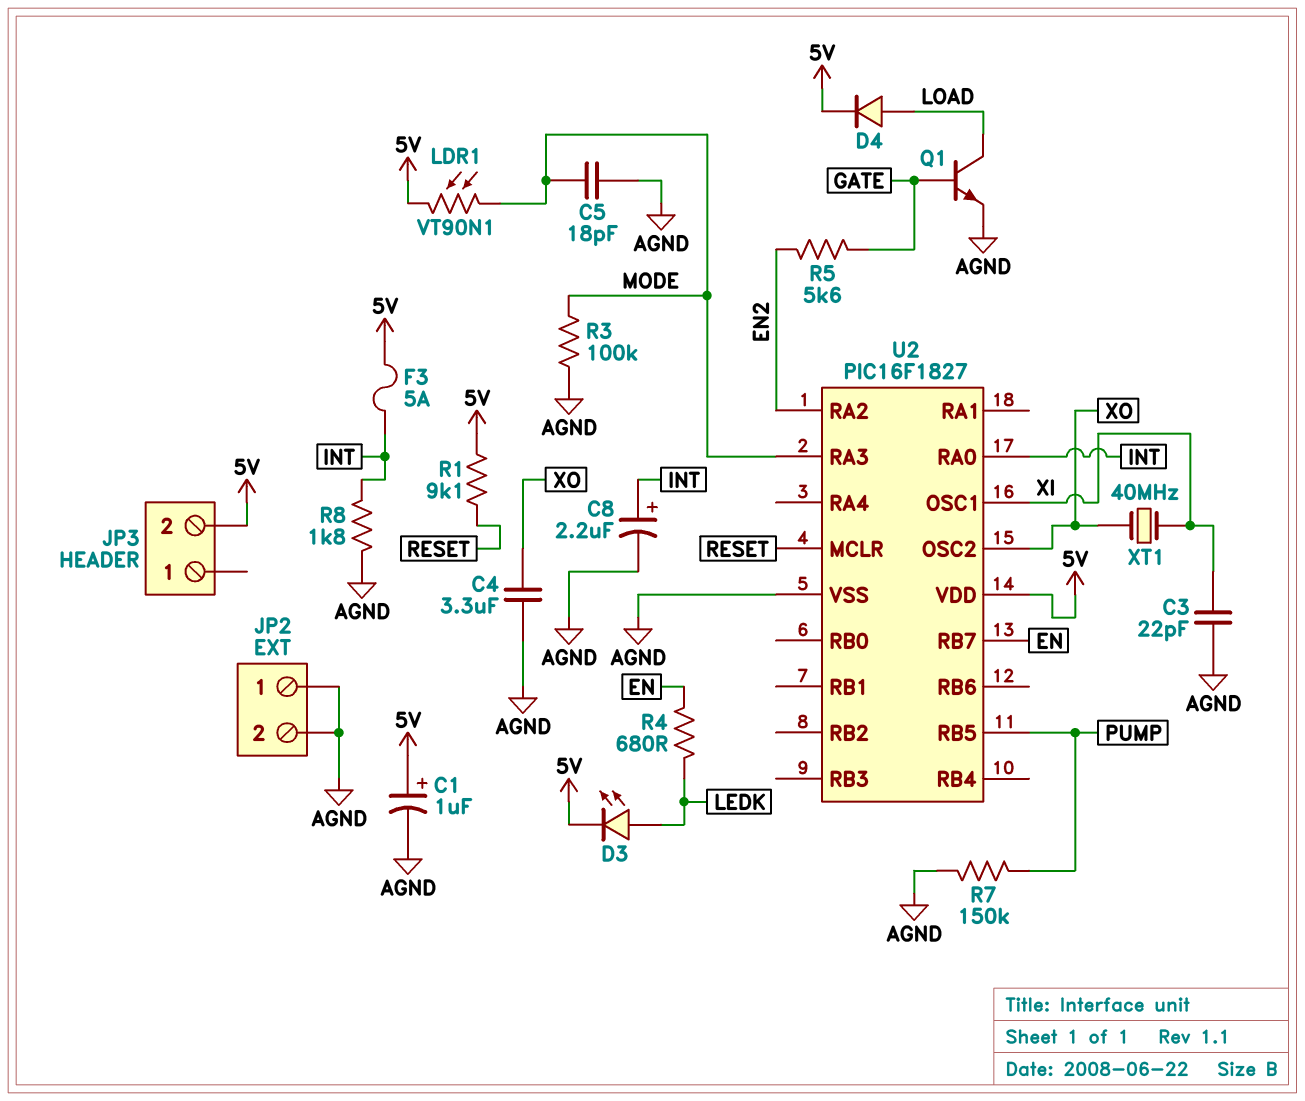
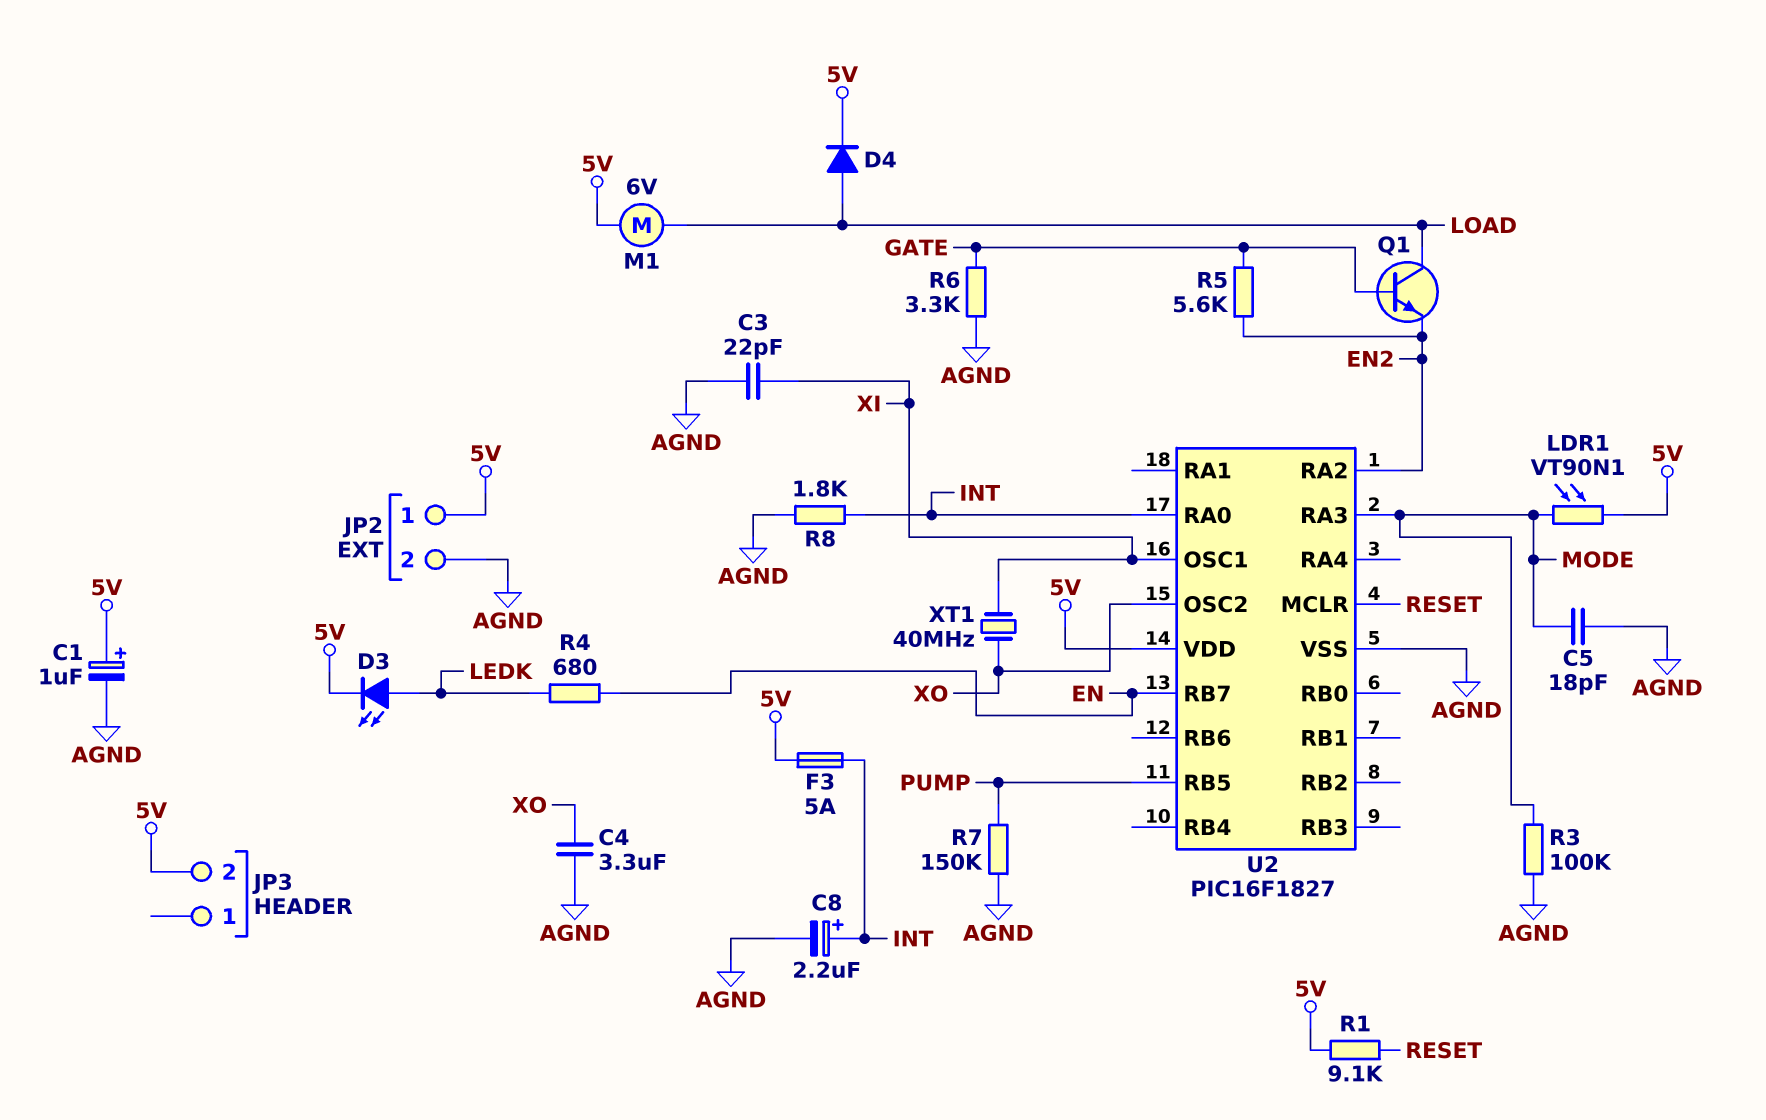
JP2 pin 1: AGND -> 5V
M1: none -> motor 6V (5V, LOAD)
Q1: NPN (B GATE, C LOAD, E AGND) -> NPN (B GATE, C LOAD, E EN2)
R6: none -> 3.3k (AGND, GATE)

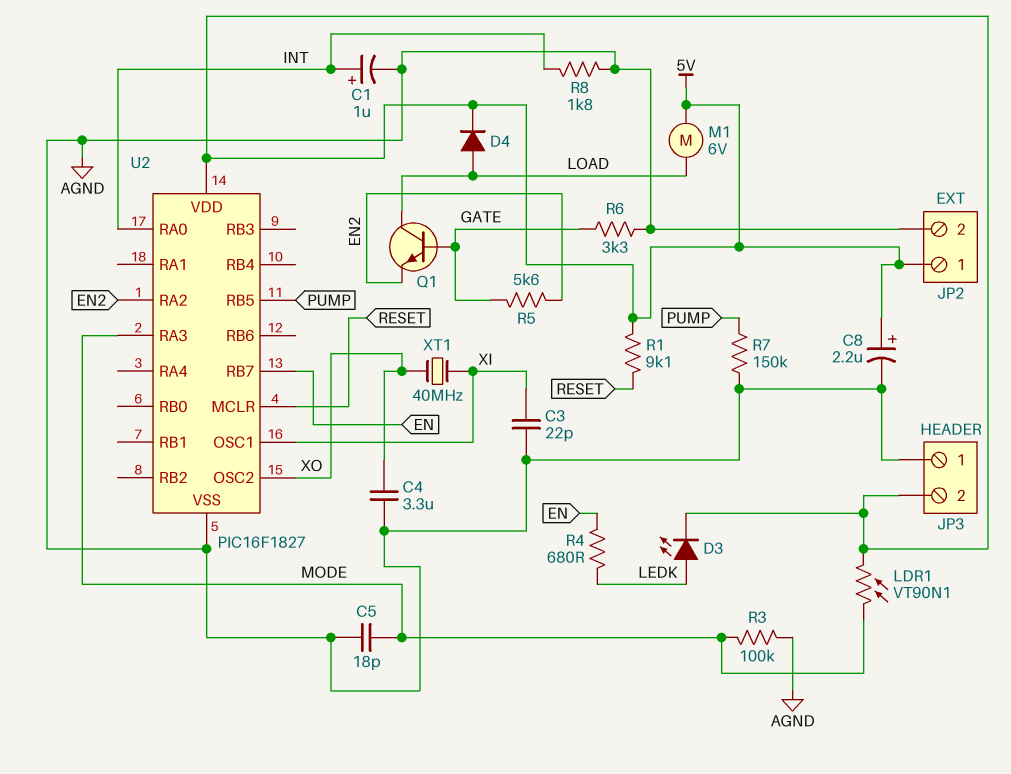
C1: 1uF (plus 5V, minus AGND) -> 1uF (plus INT, minus AGND)
C8: 2.2uF (plus INT, minus AGND) -> 2.2uF (plus 5V, minus AGND)
F3: 5A (5V, INT) -> none
JP3 pin 1: none -> AGND

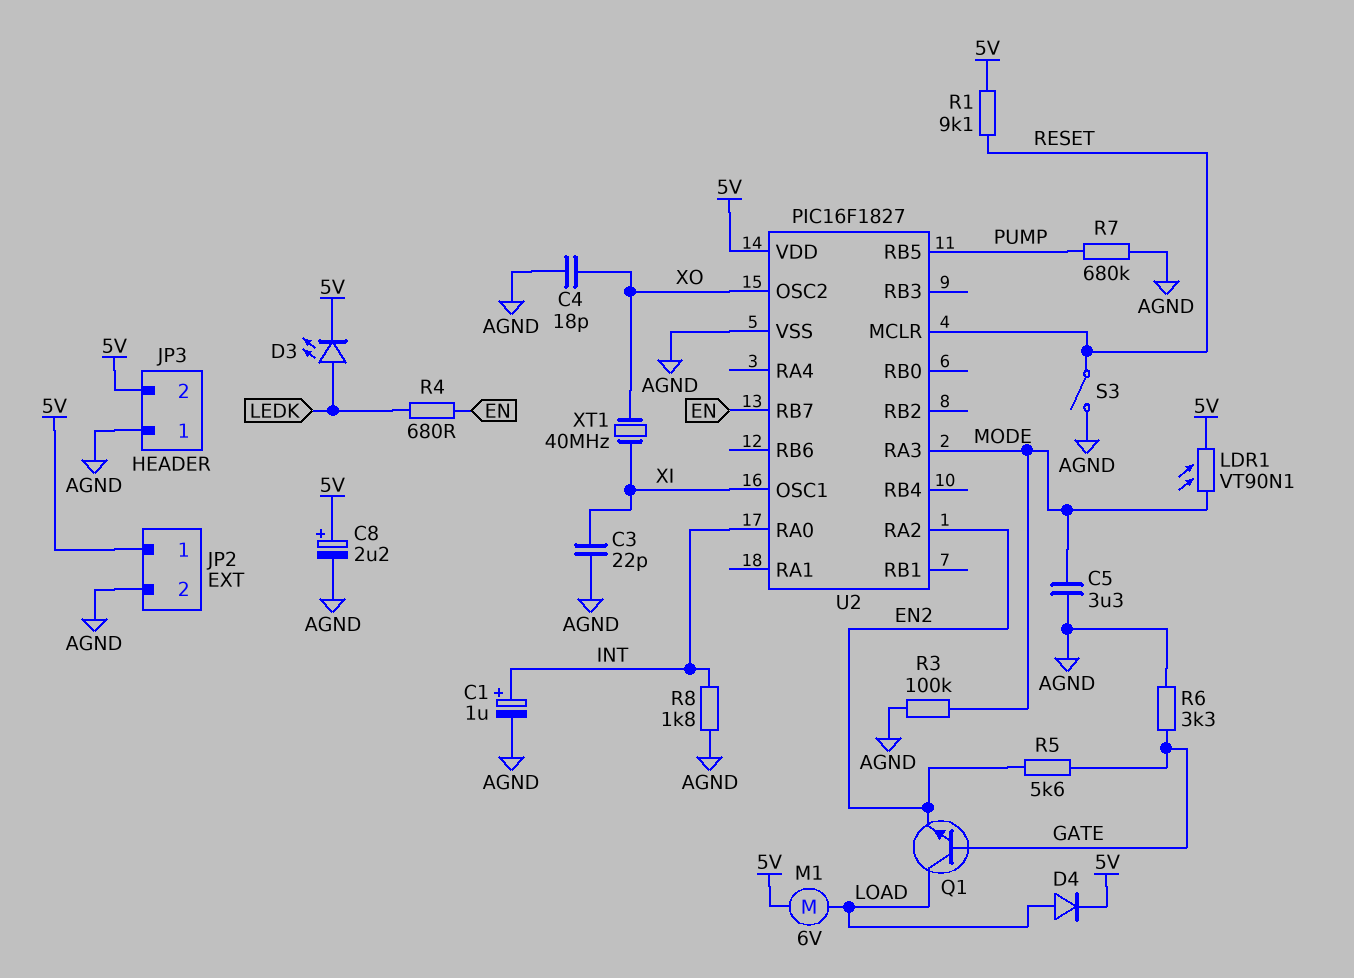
C4: 3.3uF (AGND, XO) -> 18pF (AGND, XO)
C5: 18pF (AGND, MODE) -> 3.3uF (AGND, MODE)
R7: 150k (AGND, PUMP) -> 680k (AGND, PUMP)
S3: none -> switch (AGND, RESET)

